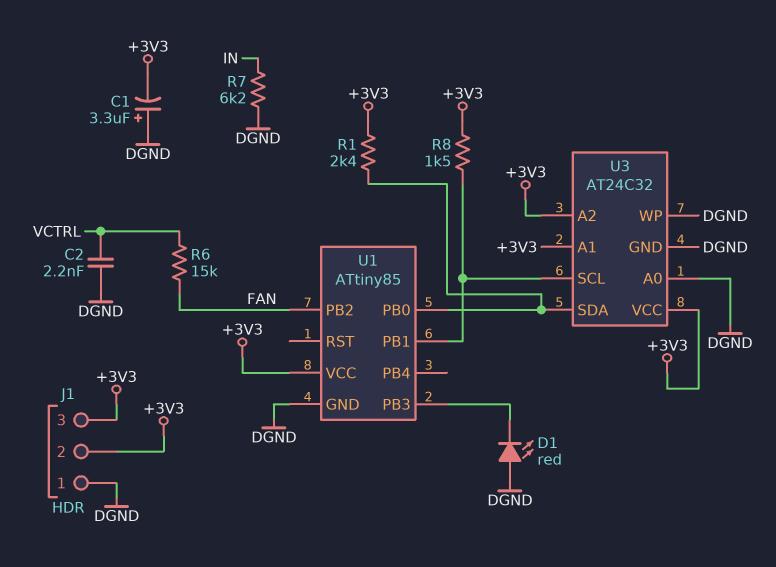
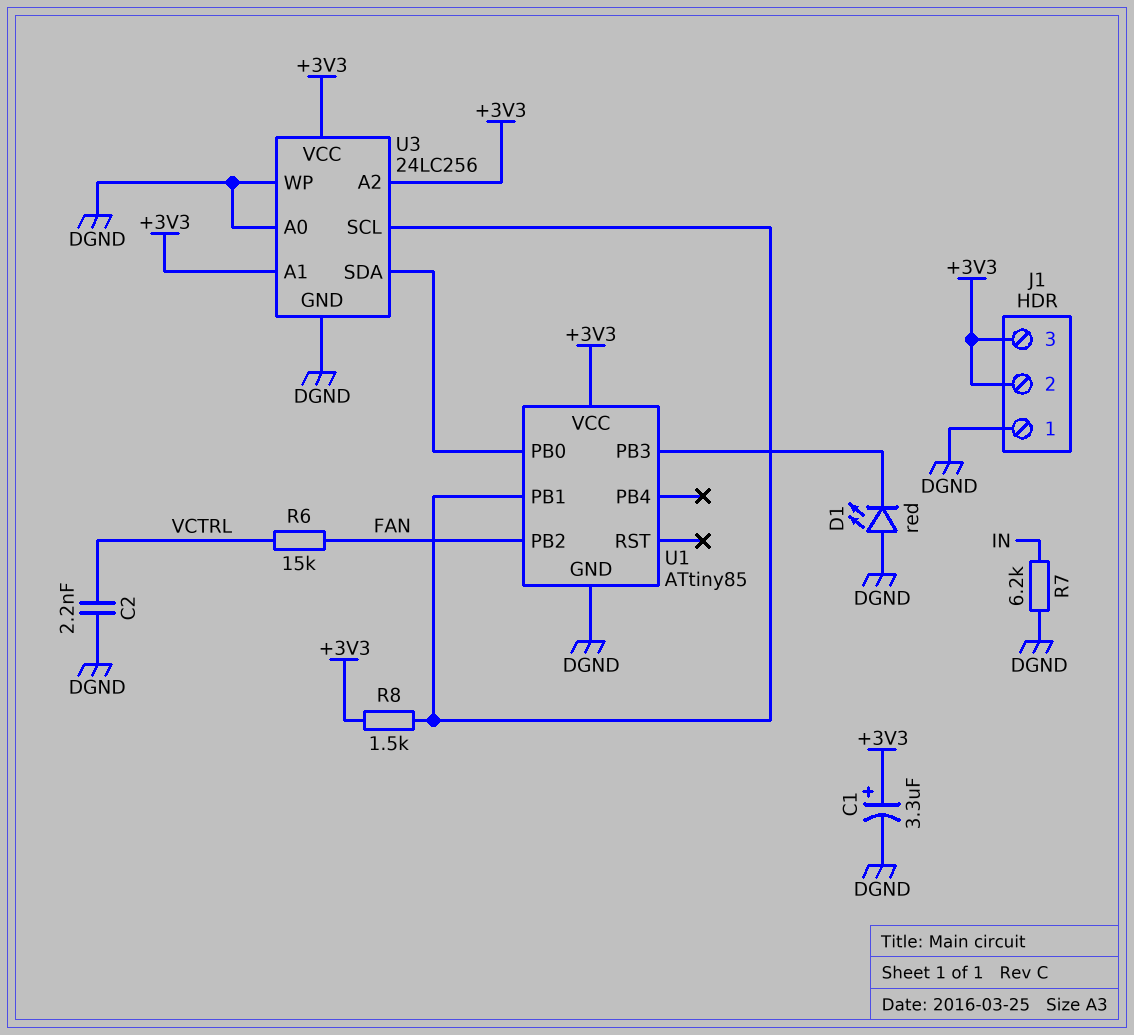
C1: 3.3uF (plus DGND, minus +3V3) -> 3.3uF (plus +3V3, minus DGND)
R1: 2.4k (+3V3, U1/PB0) -> none
U3: AT24C32 -> 24LC256

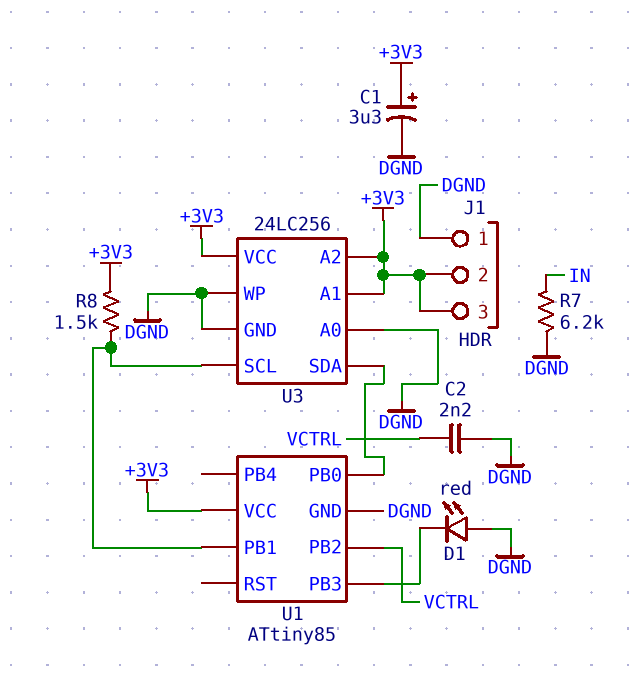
R6: 15k (FAN, VCTRL) -> none
U1 pin PB2: FAN -> VCTRL

